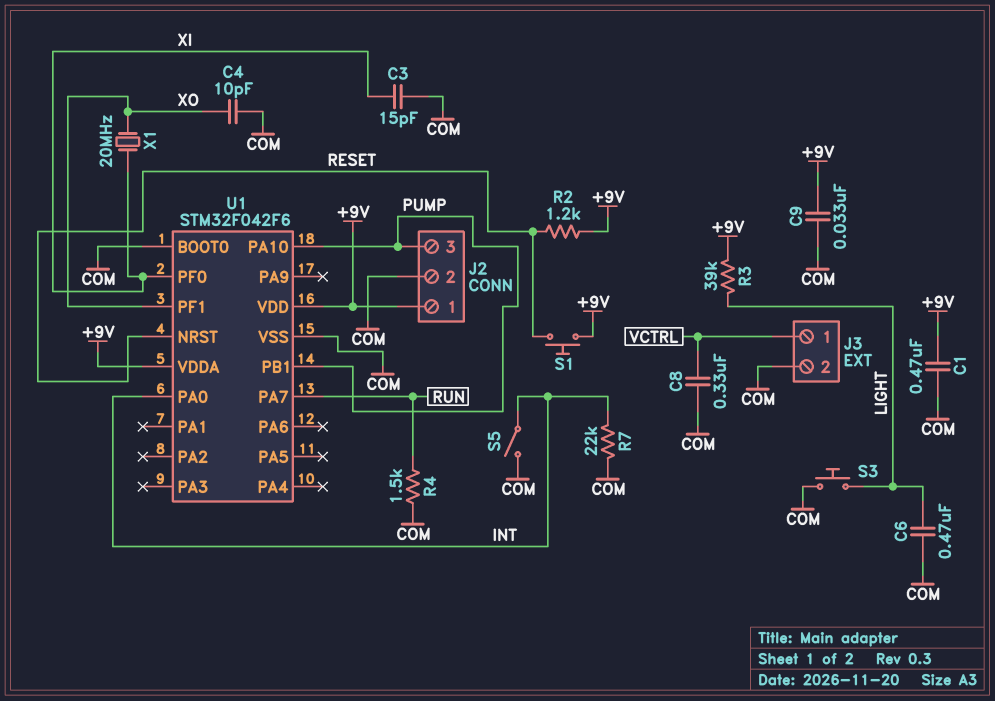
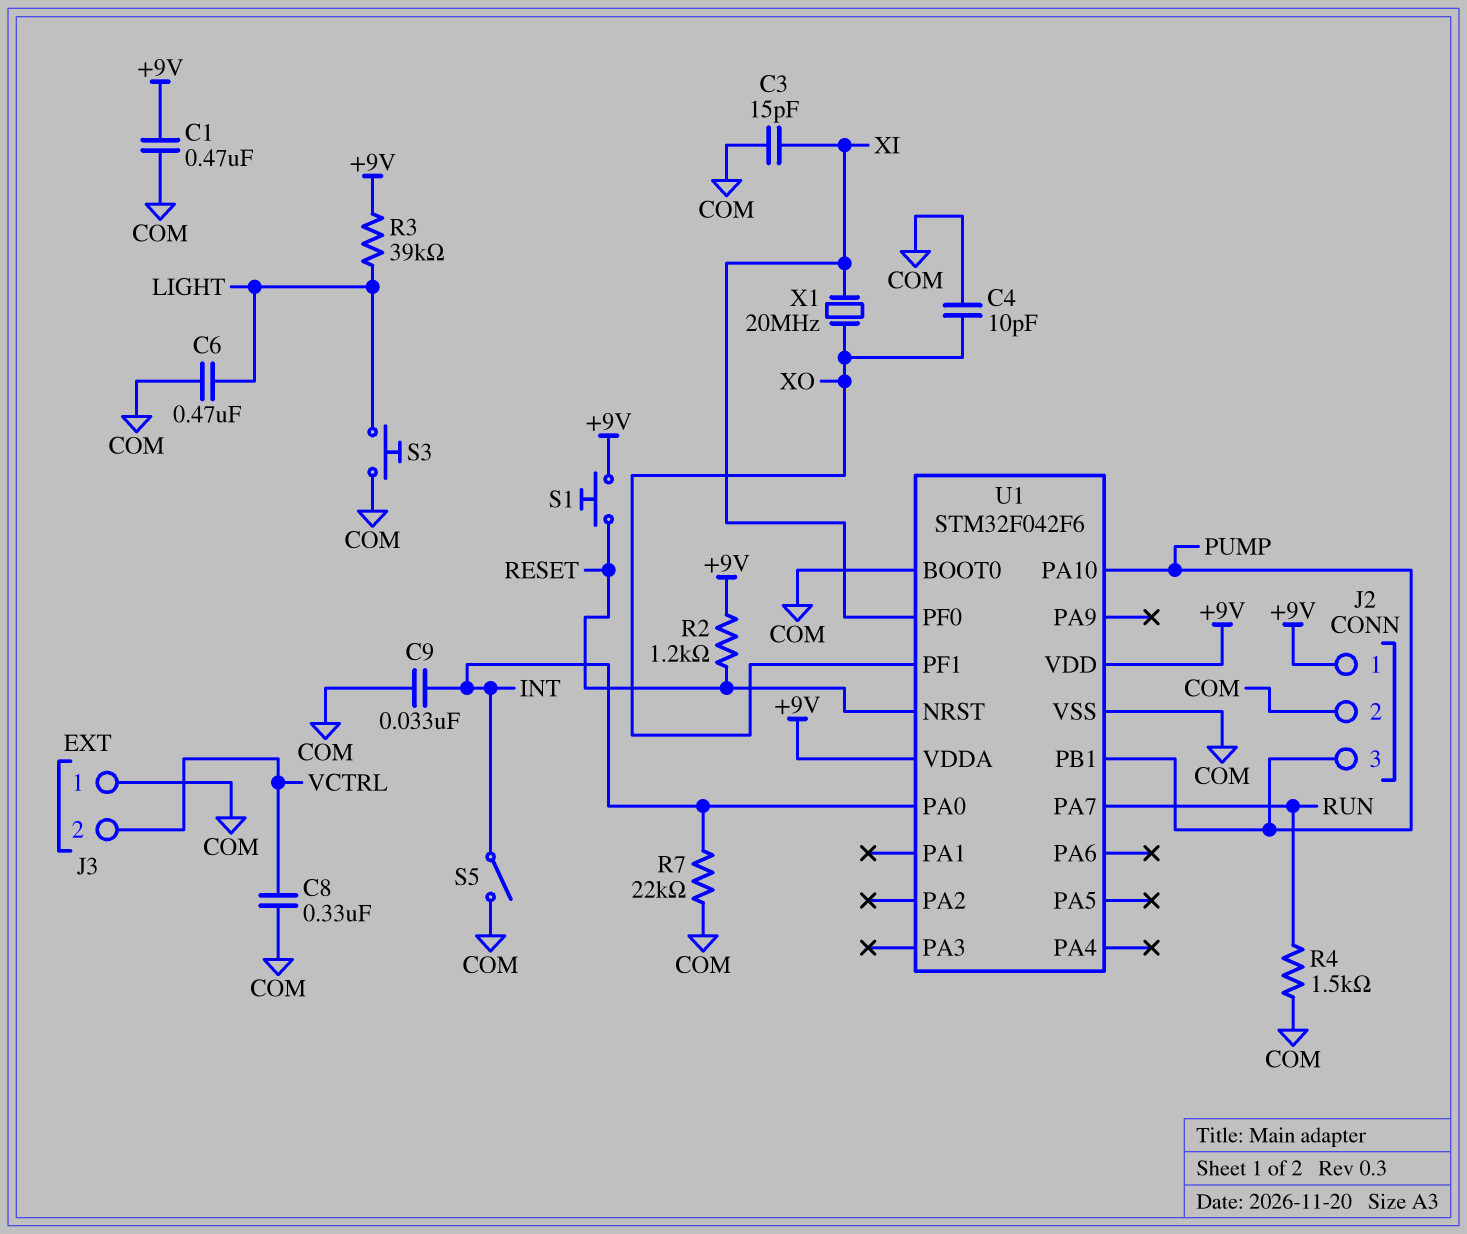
C9: 33nF (+9V, COM) -> 33nF (COM, INT)
J3 pin 1: VCTRL -> COM
J3 pin 2: COM -> VCTRL

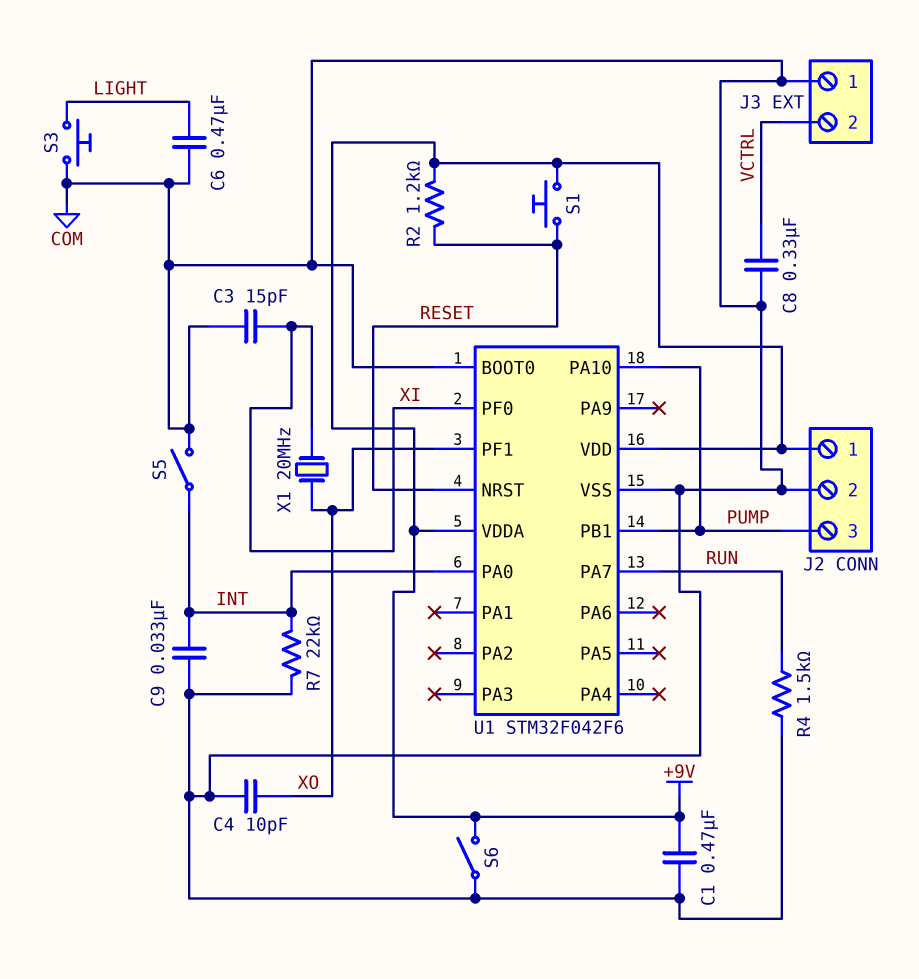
R3: 39k (+9V, LIGHT) -> none
S6: none -> switch (+9V, COM)

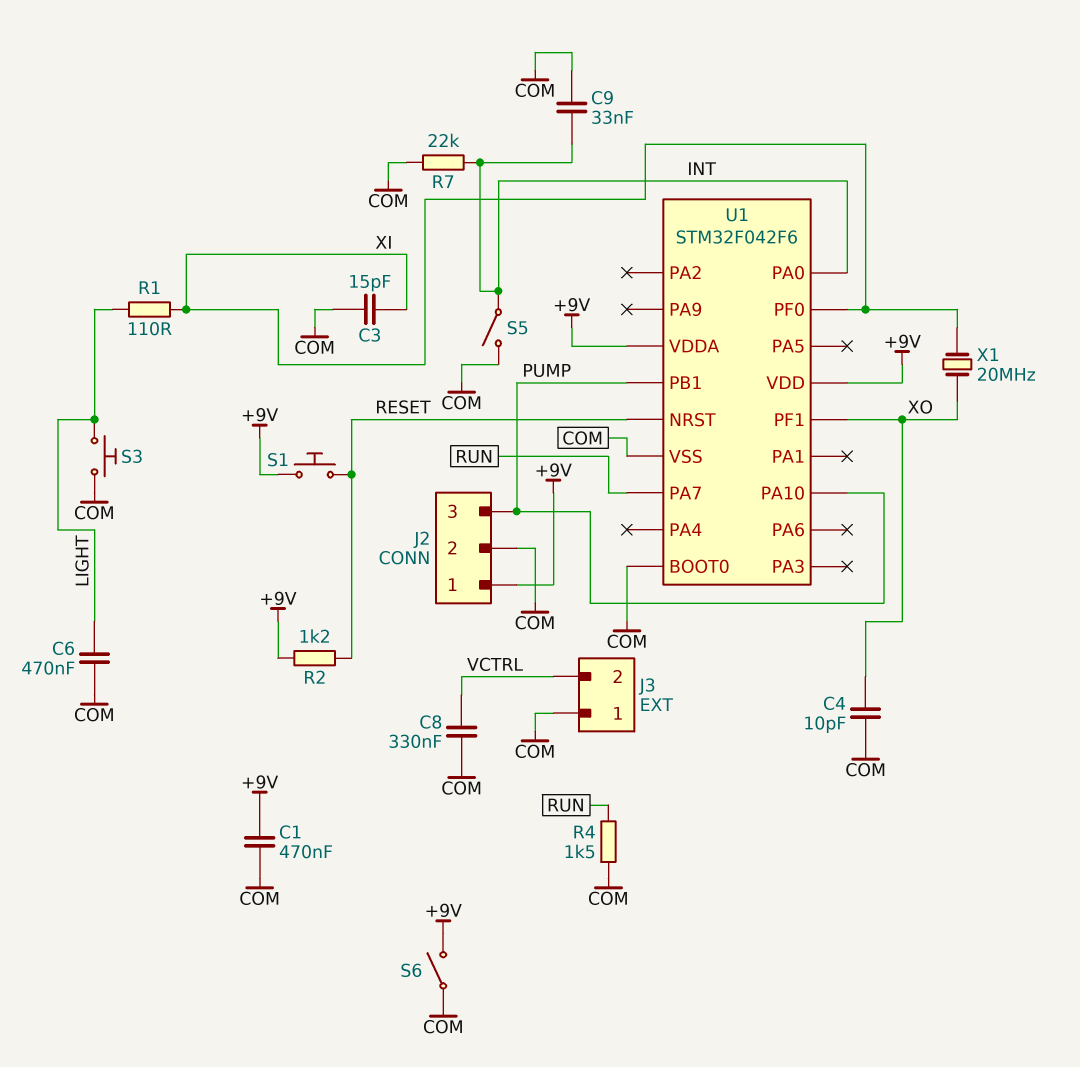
R1: none -> 110 (LIGHT, XI)

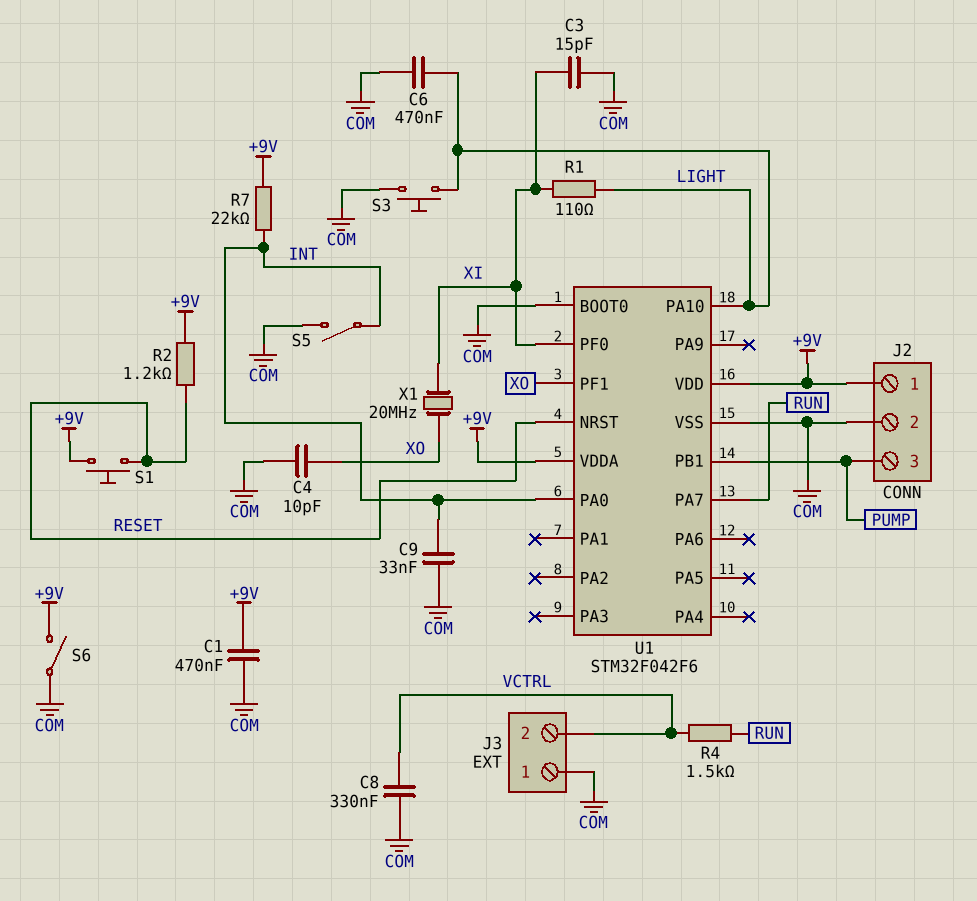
R4: 1.5k (COM, RUN) -> 1.5k (RUN, VCTRL)
R7: 22k (COM, INT) -> 22k (+9V, INT)
U1 pin PA10: PUMP -> LIGHT

